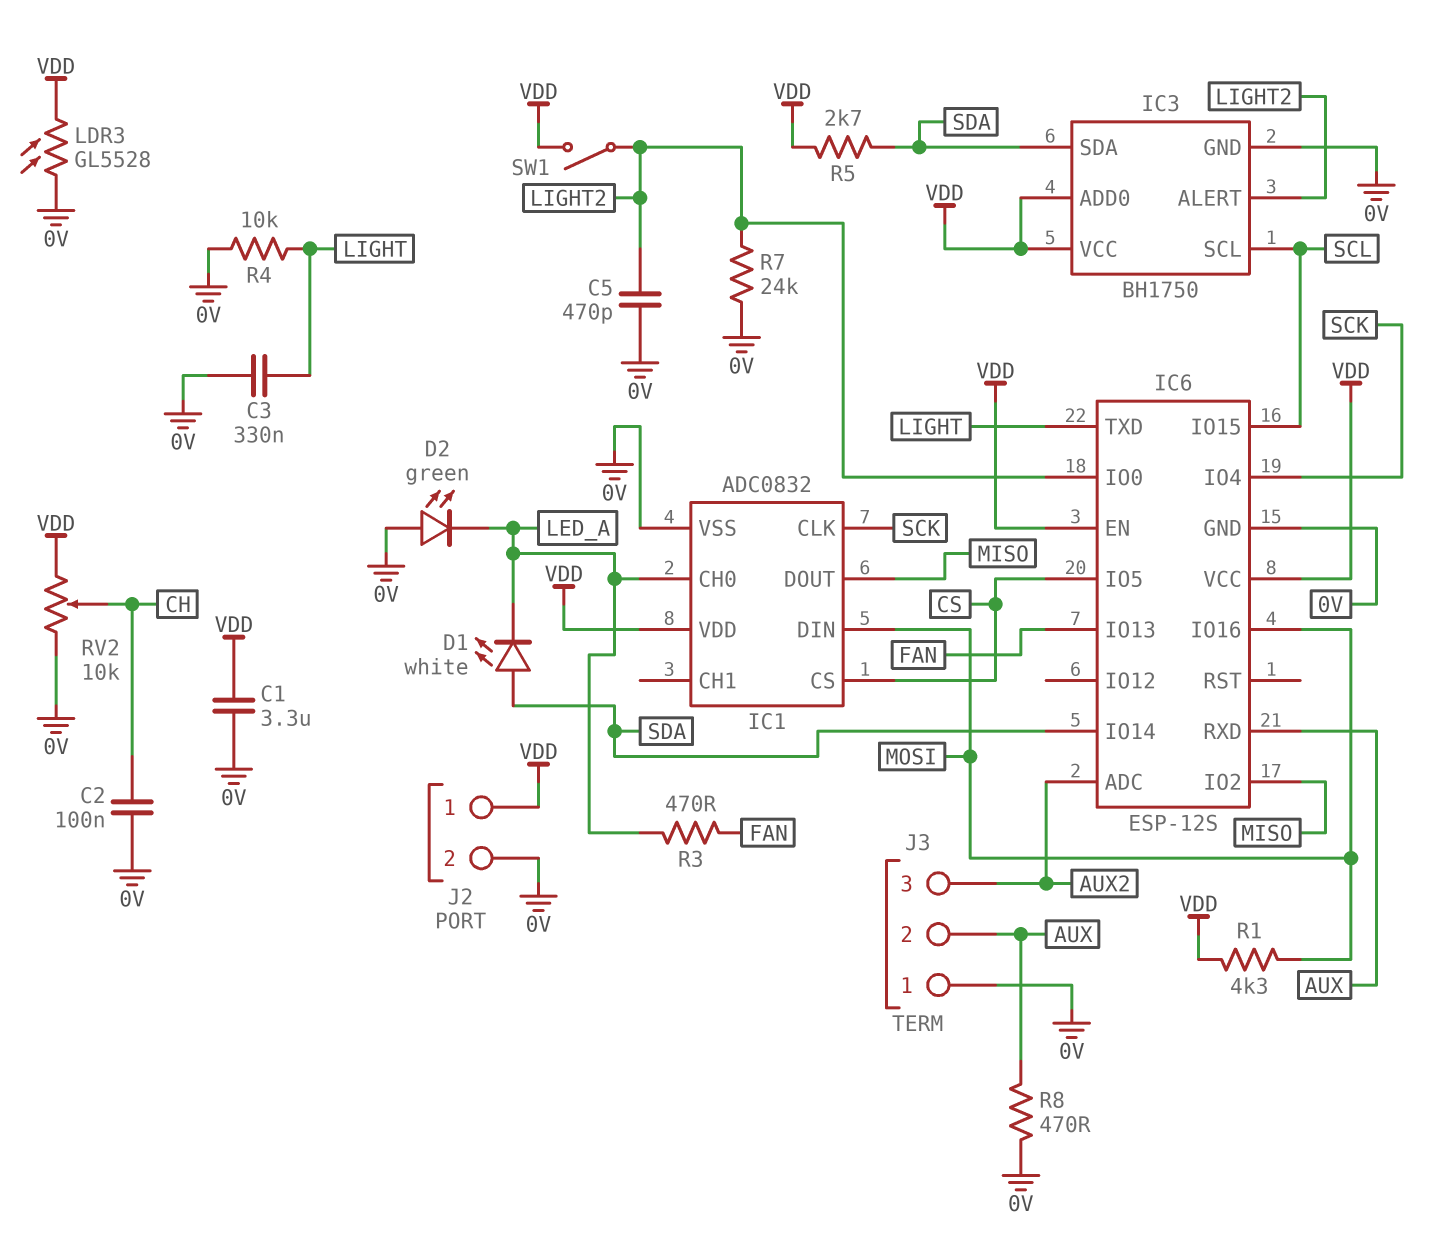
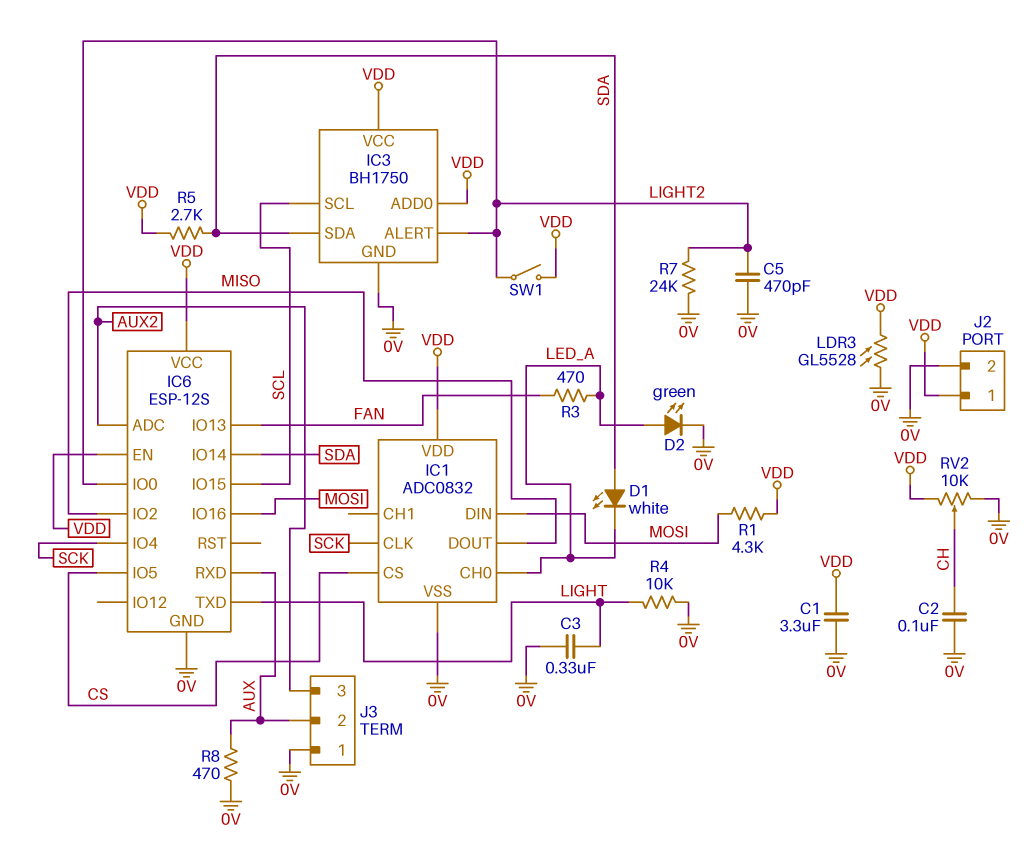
D2: LED green (A 0V, K LED_A) -> LED green (A LED_A, K 0V)

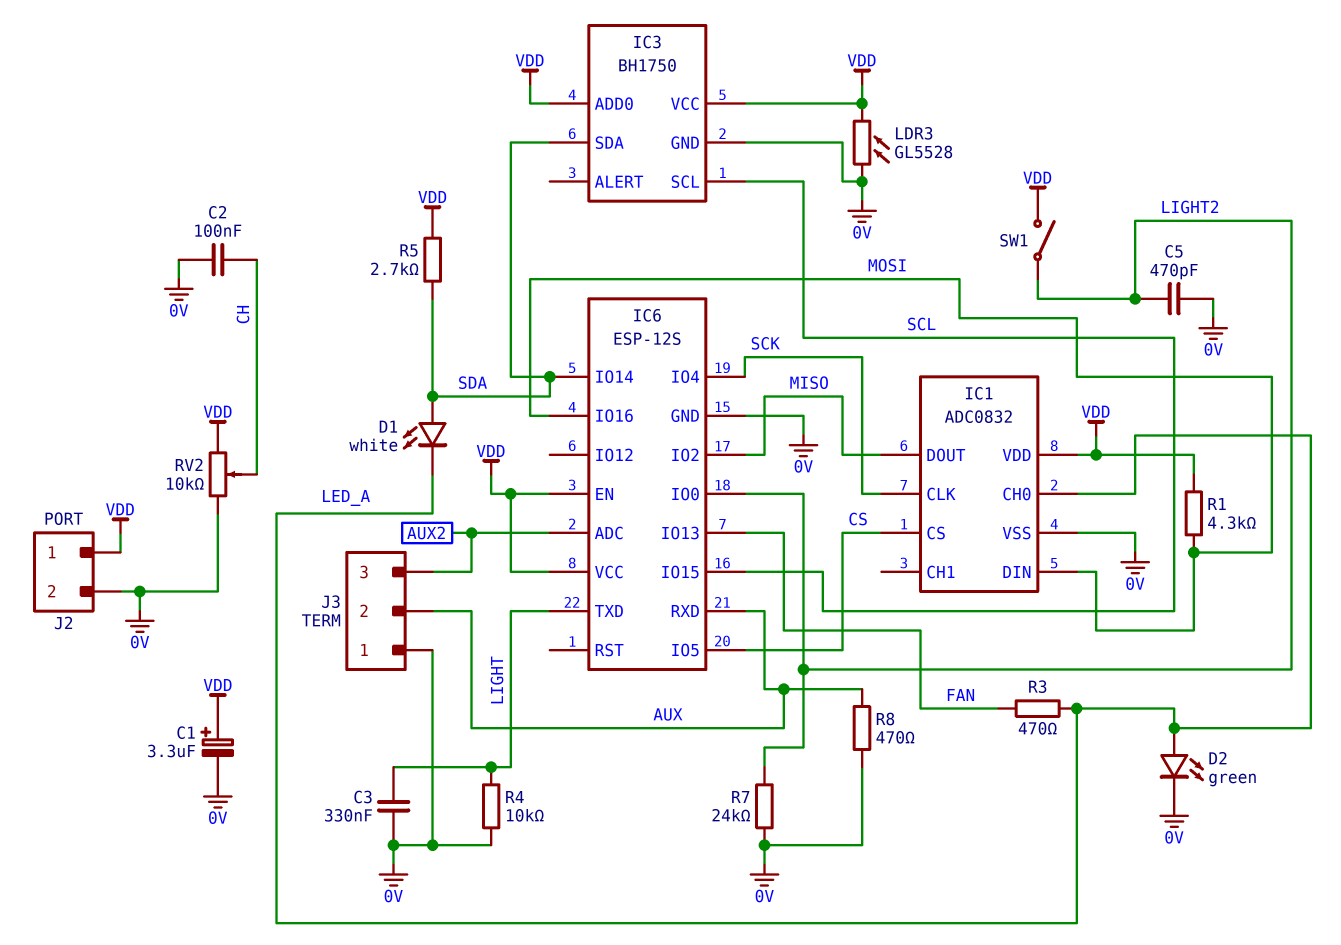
C1: 3.3uF (0V, VDD) -> 3.3uF (plus VDD, minus 0V)
IC3 pin ALERT: LIGHT2 -> none

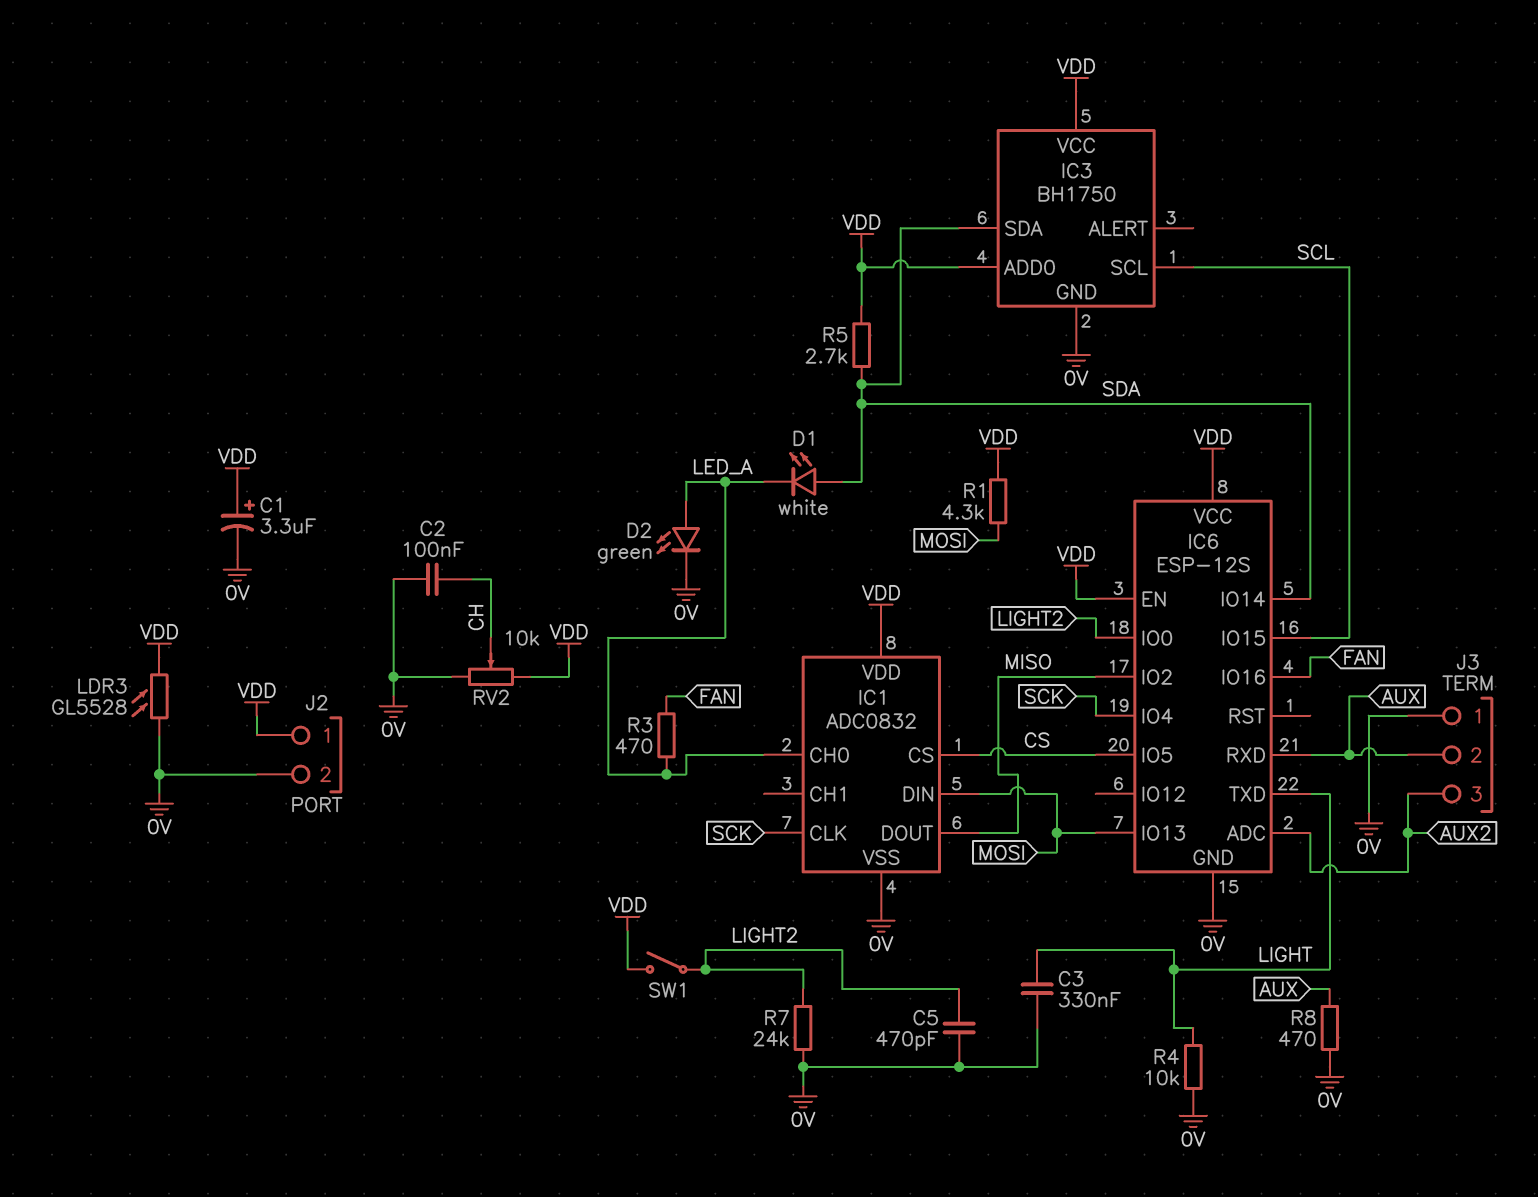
IC6 pin IO13: FAN -> MOSI
IC6 pin IO16: MOSI -> FAN

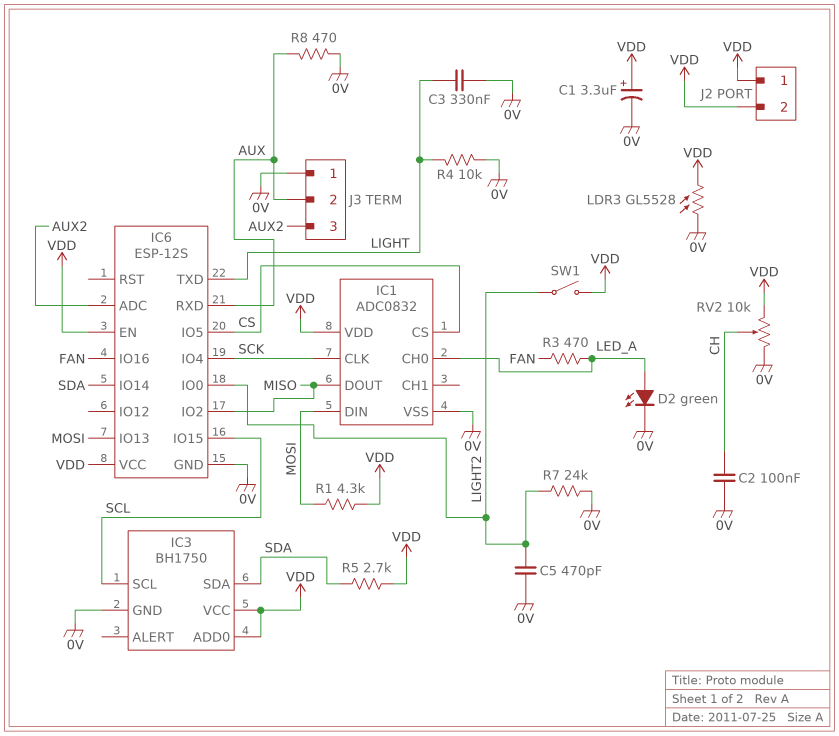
D1: LED white (A SDA, K LED_A) -> none
J2 pin 2: 0V -> VDD

